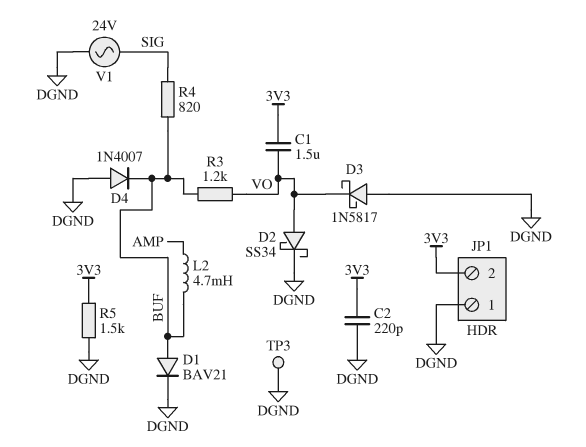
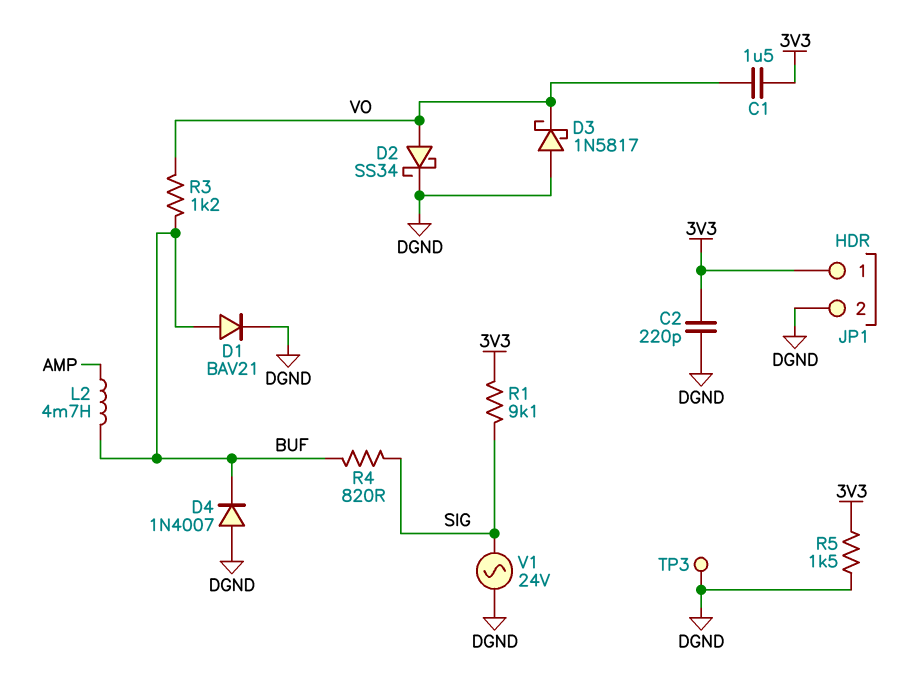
JP1 pin 1: DGND -> 3V3
JP1 pin 2: 3V3 -> DGND
R1: none -> 9.1k (3V3, SIG)

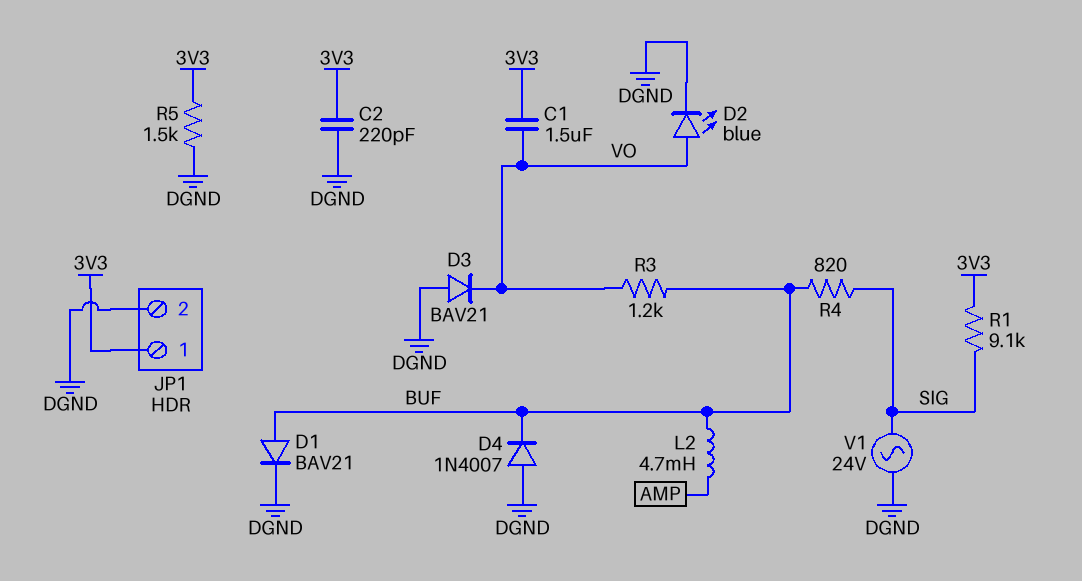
D2: schottky SS34 (A VO, K DGND) -> LED blue (A VO, K DGND)
D3: schottky 1N5817 (A DGND, K VO) -> diode BAV21 (A DGND, K VO)
TP3: test point (DGND) -> none

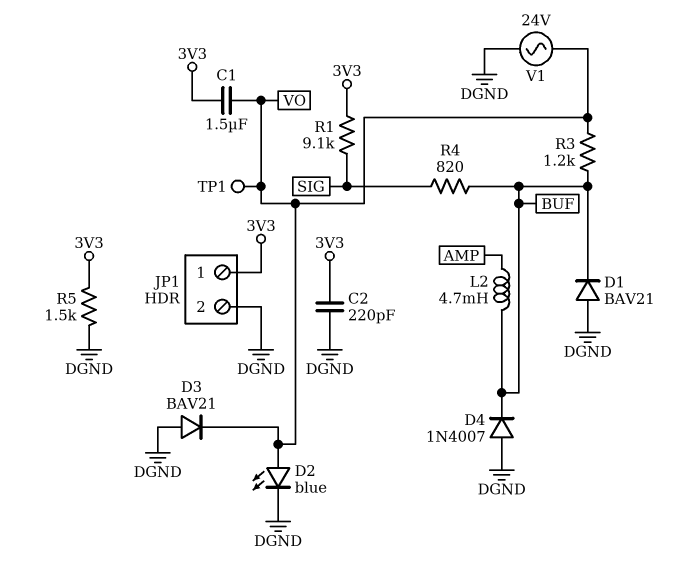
D1: diode BAV21 (A BUF, K DGND) -> diode BAV21 (A DGND, K BUF)
TP1: none -> test point (VO)
V1: AC 24V (DGND, SIG) -> AC 24V (DGND, VO)

